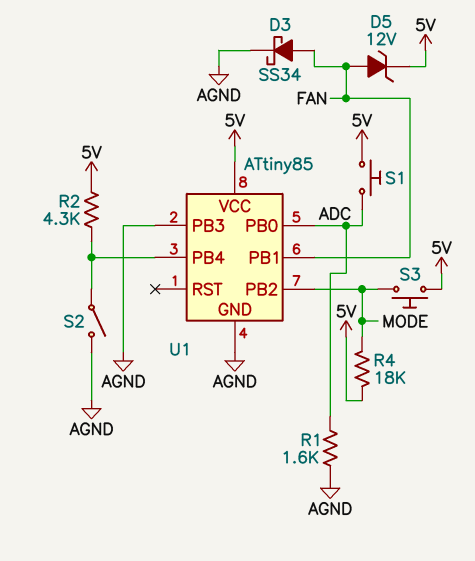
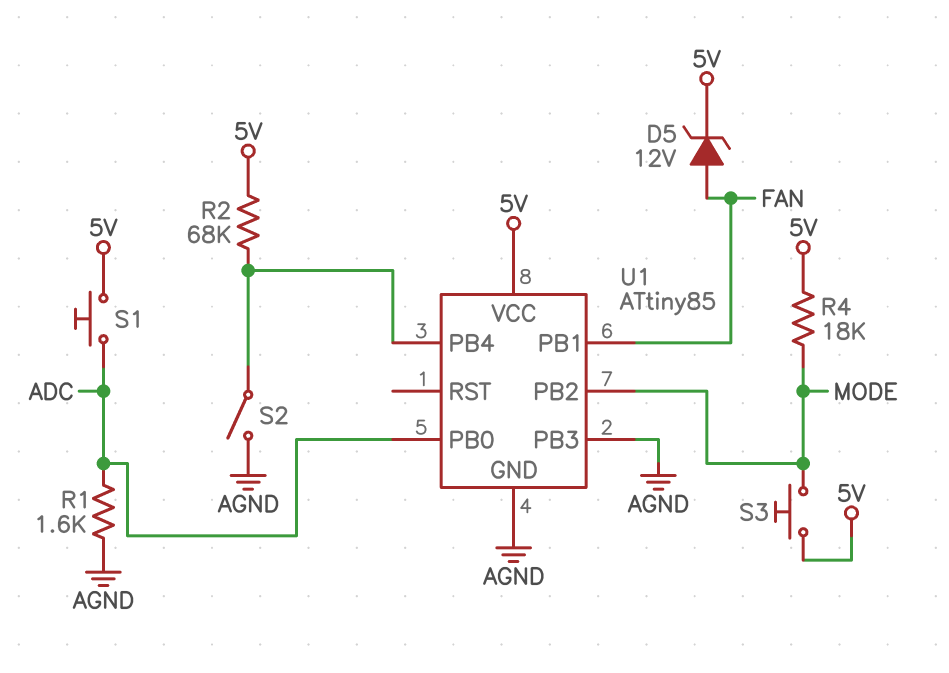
D3: schottky SS34 (A FAN, K AGND) -> none
R2: 4.3k (5V, U1/PB4) -> 68k (5V, U1/PB4)

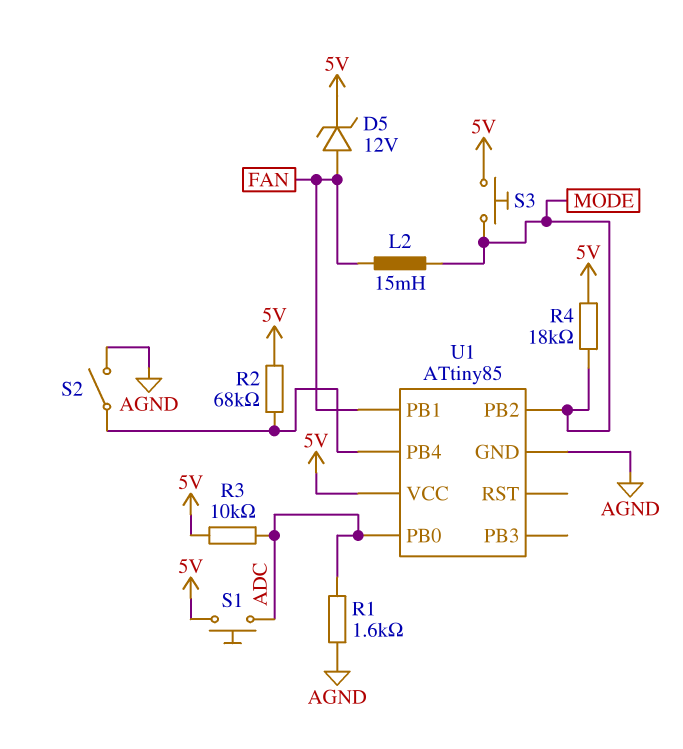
L2: none -> 15mH (FAN, MODE)
R3: none -> 10k (5V, ADC)
U1 pin PB3: AGND -> none

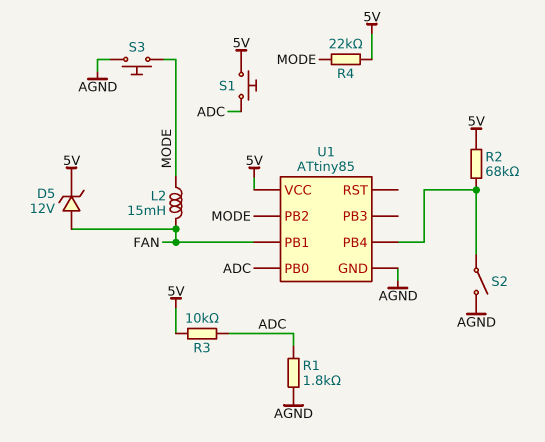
R1: 1.6k (ADC, AGND) -> 1.8k (ADC, AGND)
R4: 18k (5V, MODE) -> 22k (5V, MODE)
S3: button (5V, MODE) -> button (AGND, MODE)

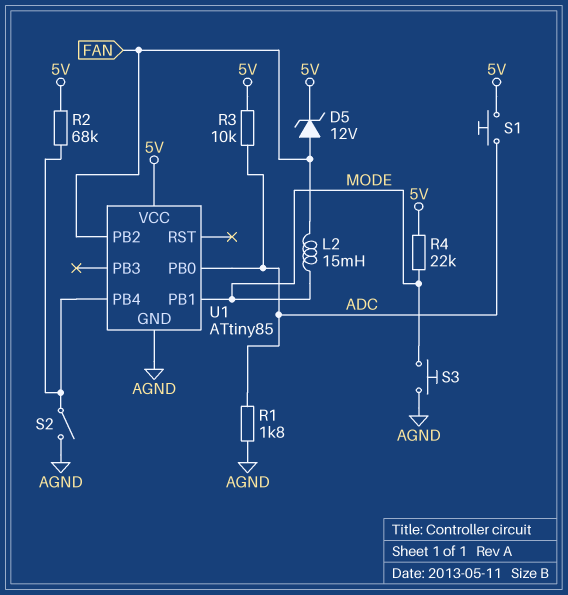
U1 pin PB1: FAN -> MODE
U1 pin PB2: MODE -> FAN

